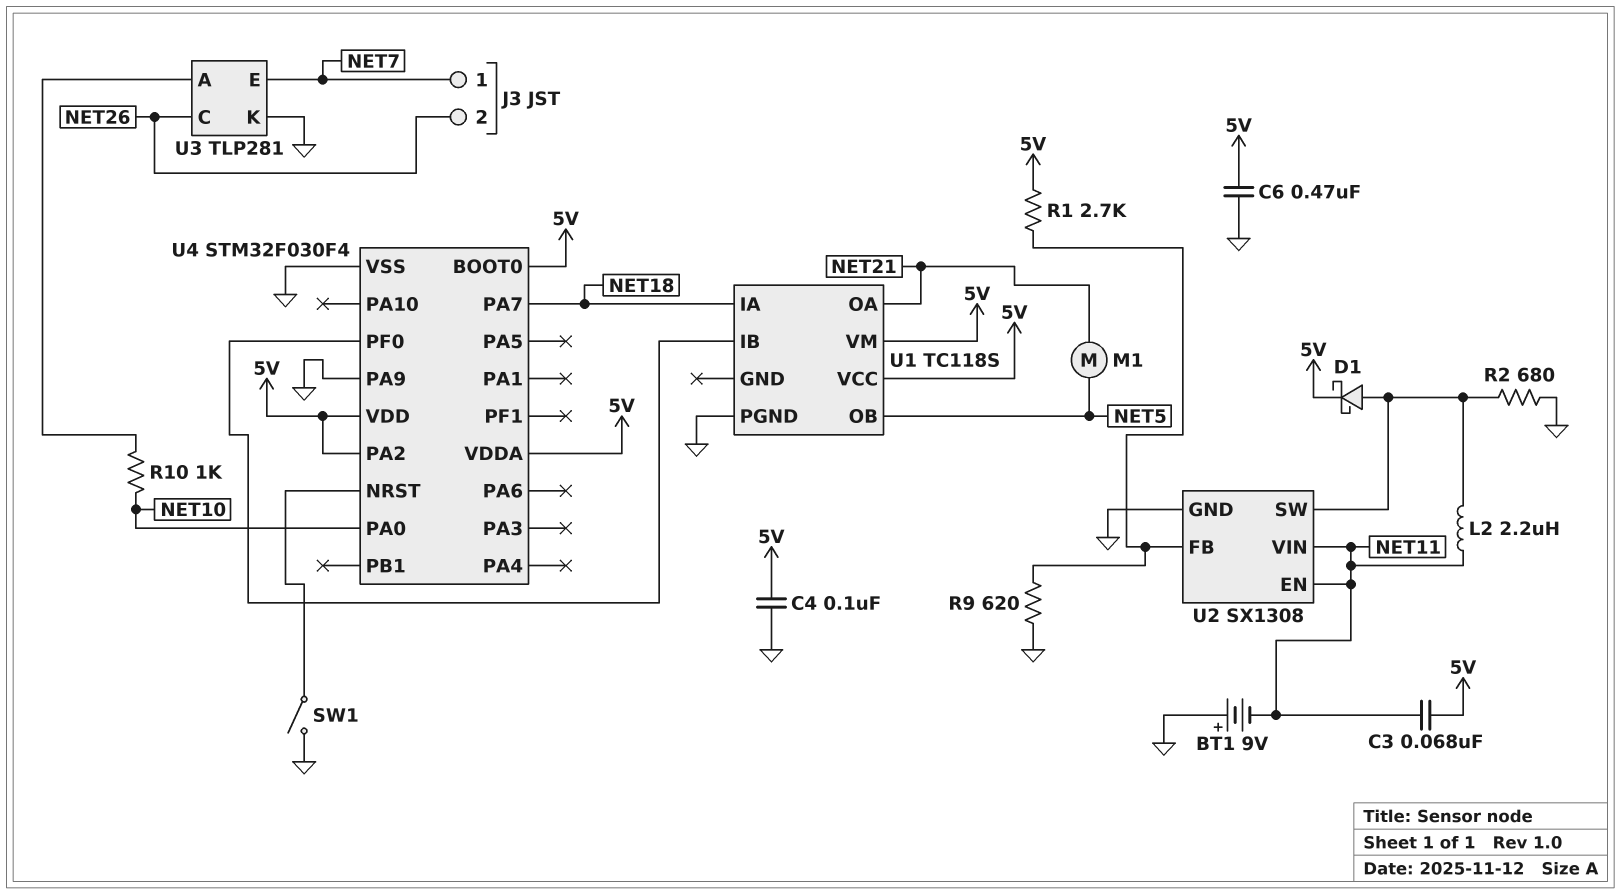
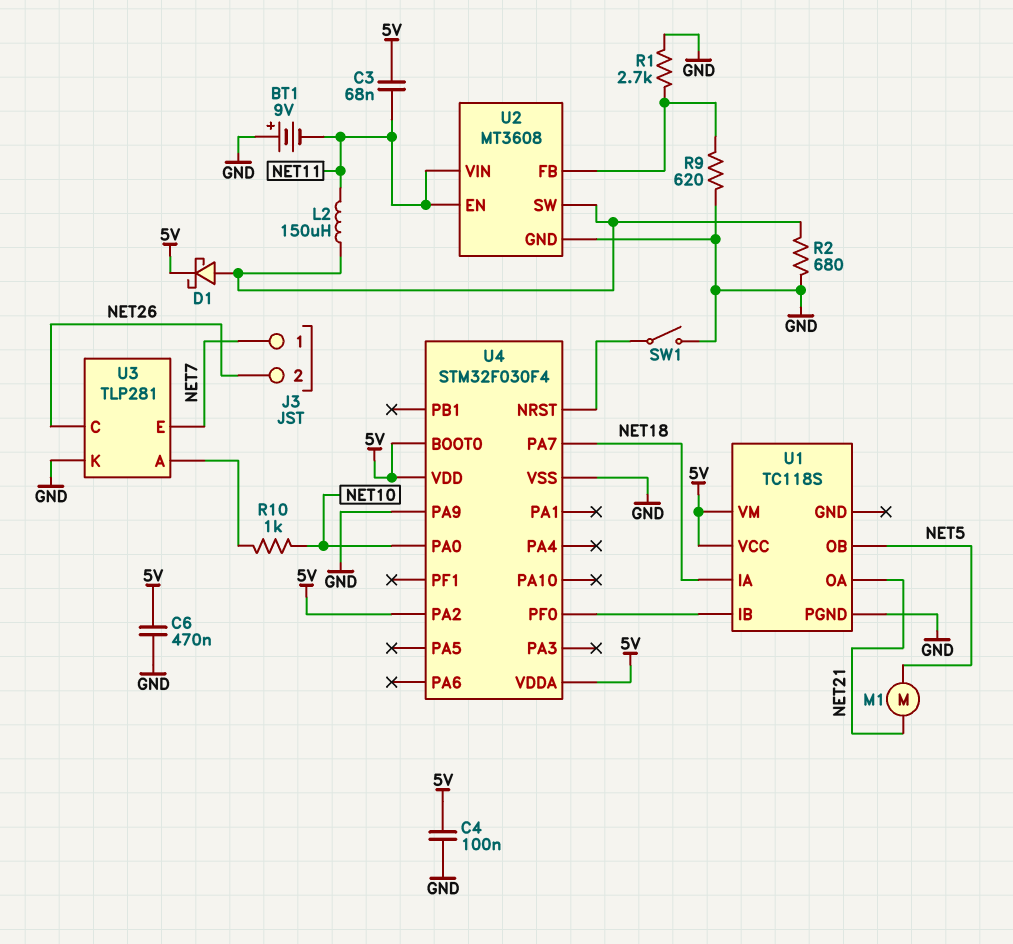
L2: 2.2uH (NET11, U2/SW) -> 150uH (NET11, U2/SW)
R1: 2.7k (5V, U2/FB) -> 2.7k (GND, U2/FB)
U2: SX1308 -> MT3608

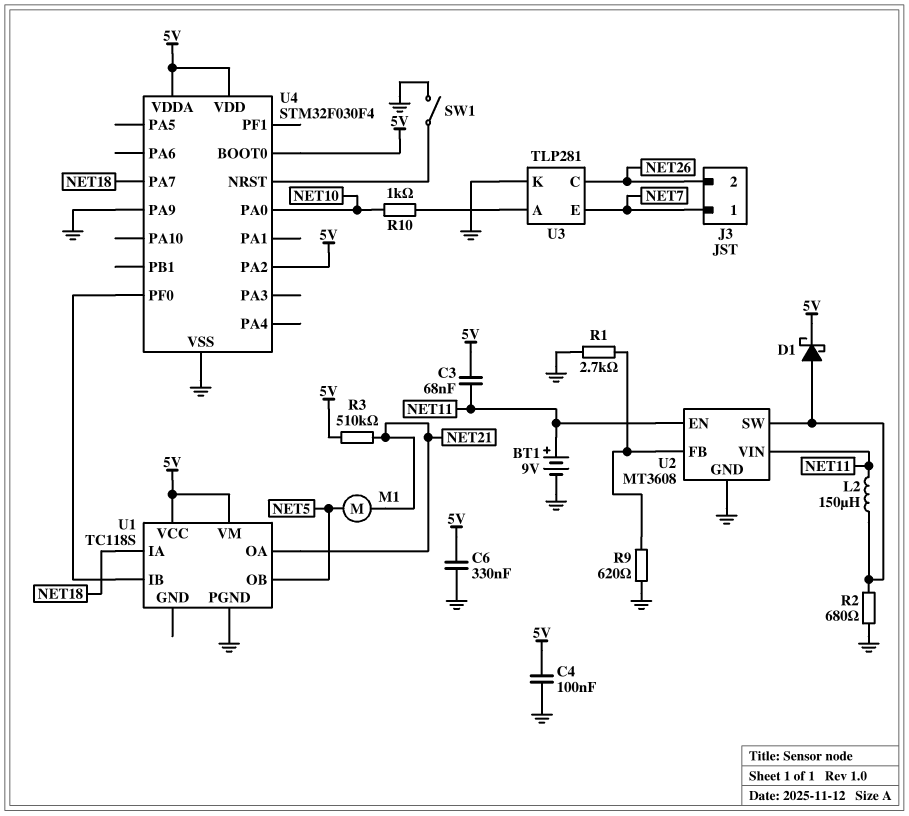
BT1: 9V (plus GND, minus NET11) -> 9V (plus NET11, minus GND)
C6: 470nF (5V, GND) -> 330nF (5V, GND)
R3: none -> 510k (5V, NET21)

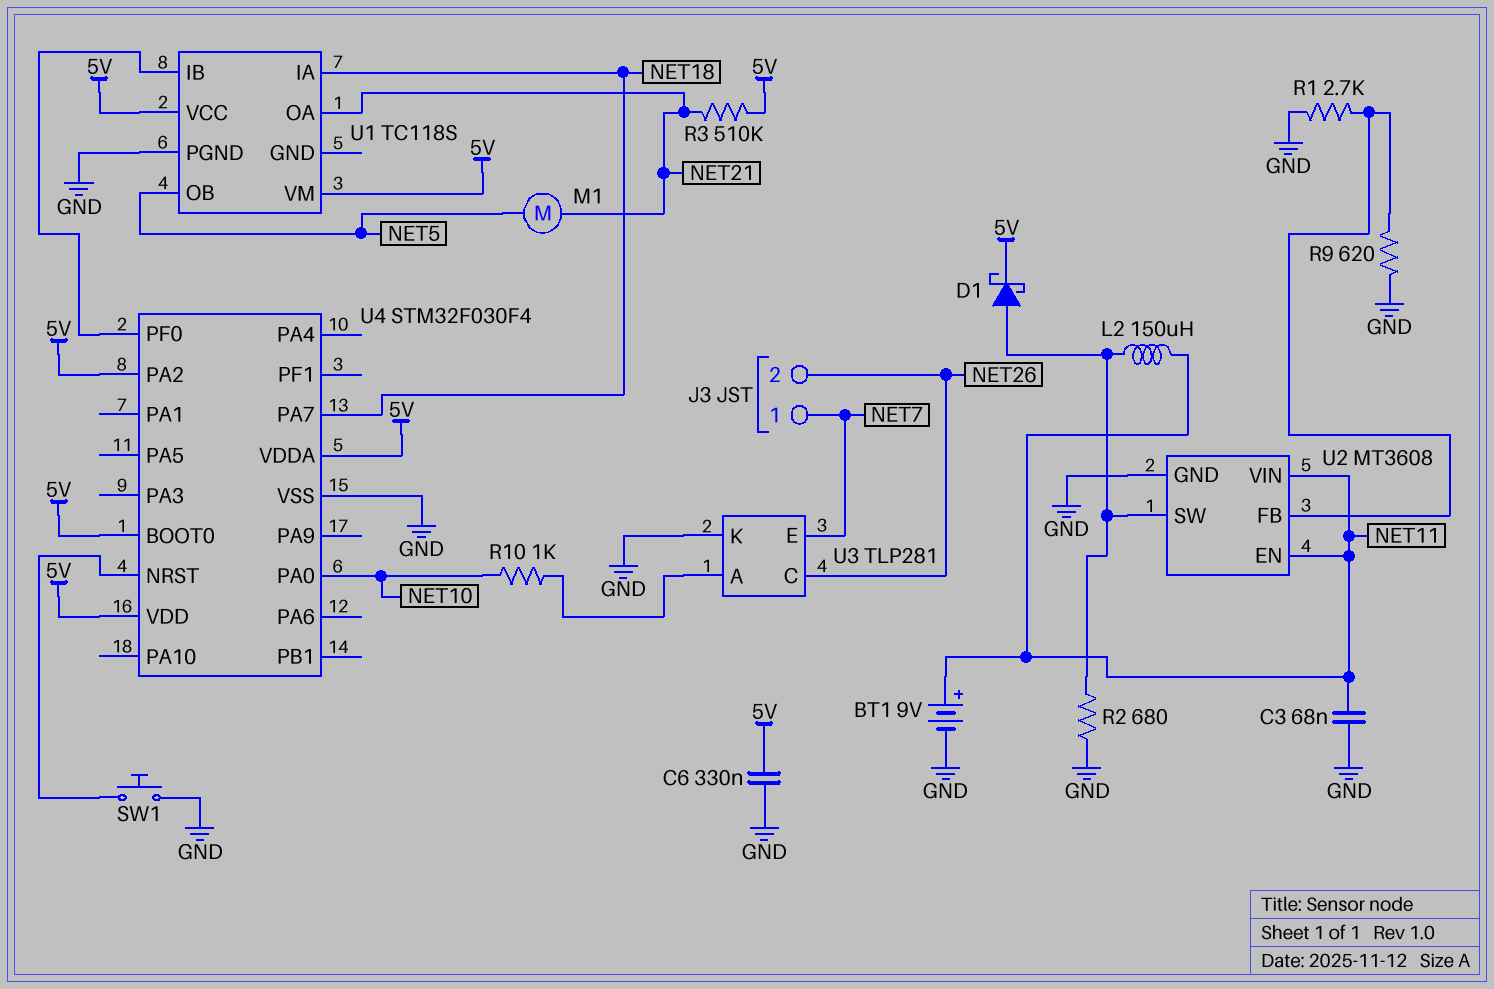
C3: 68nF (5V, NET11) -> 68nF (GND, NET11)
C4: 100nF (5V, GND) -> none
SW1: switch (GND, U4/NRST) -> button (GND, U4/NRST)
U4 pin PA9: GND -> none

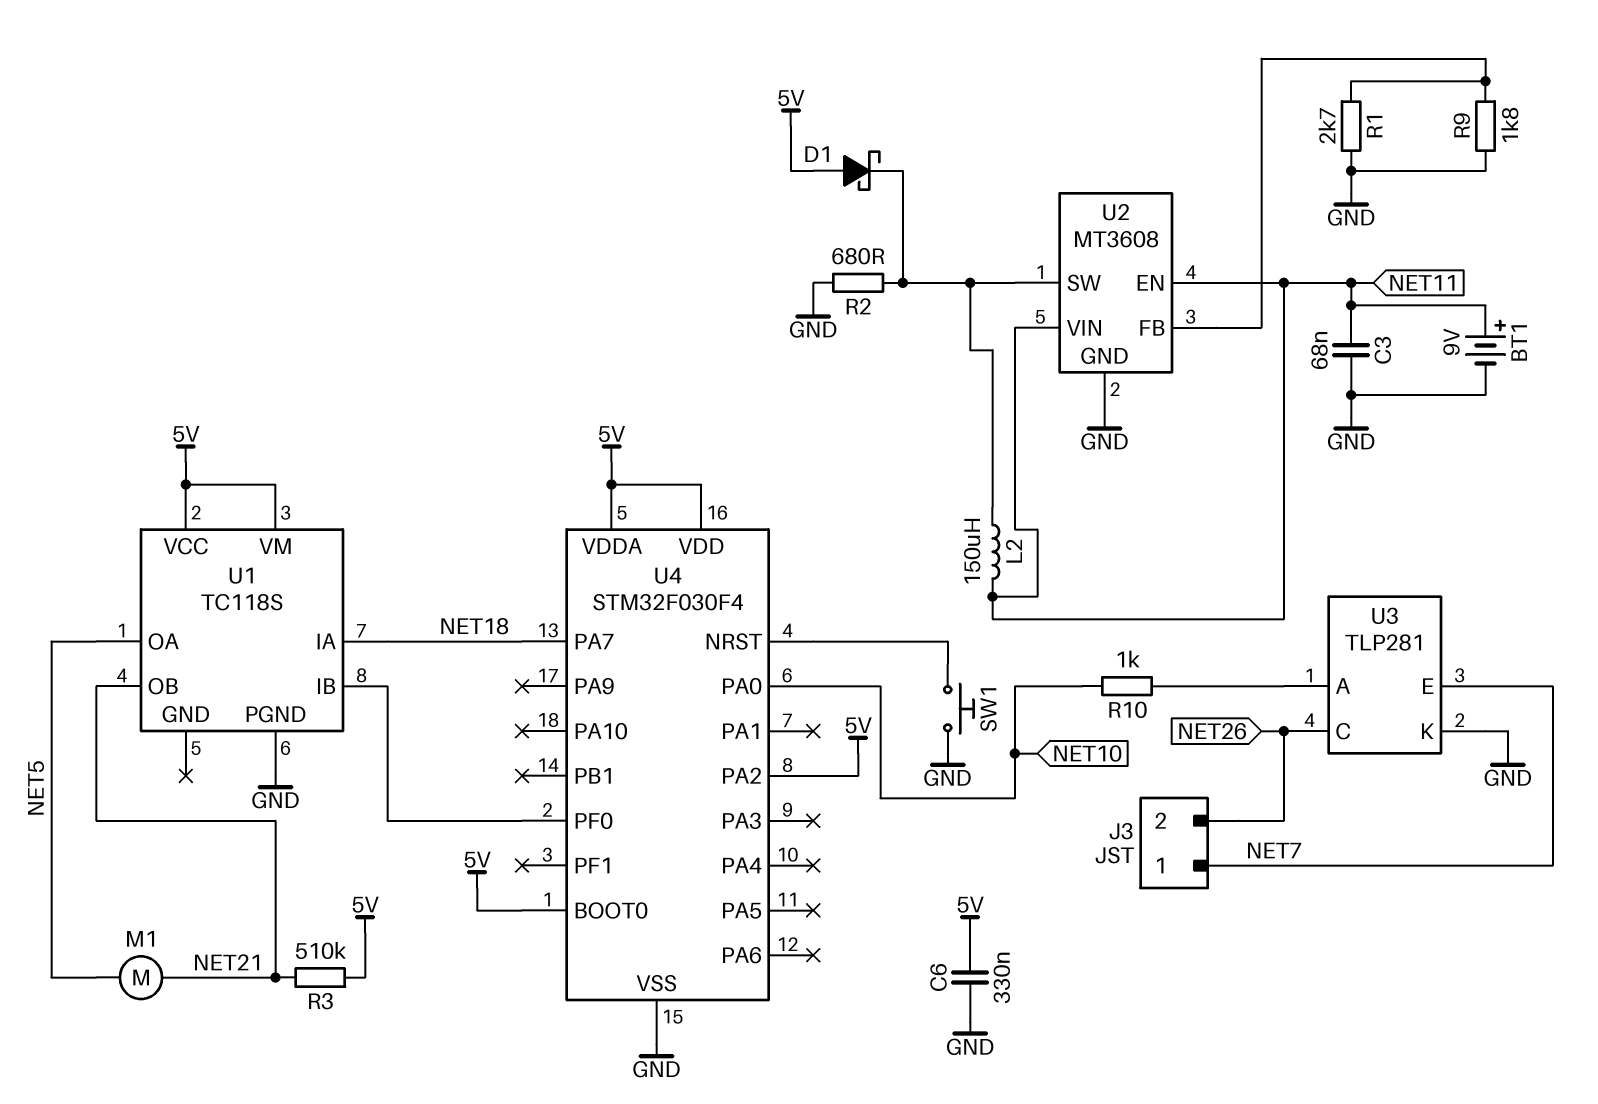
D1: schottky (A U2/SW, K 5V) -> schottky (A 5V, K U2/SW)
R9: 620 (GND, U2/FB) -> 1.8k (GND, U2/FB)
U1 pin OA: NET21 -> NET5
U1 pin OB: NET5 -> NET21

